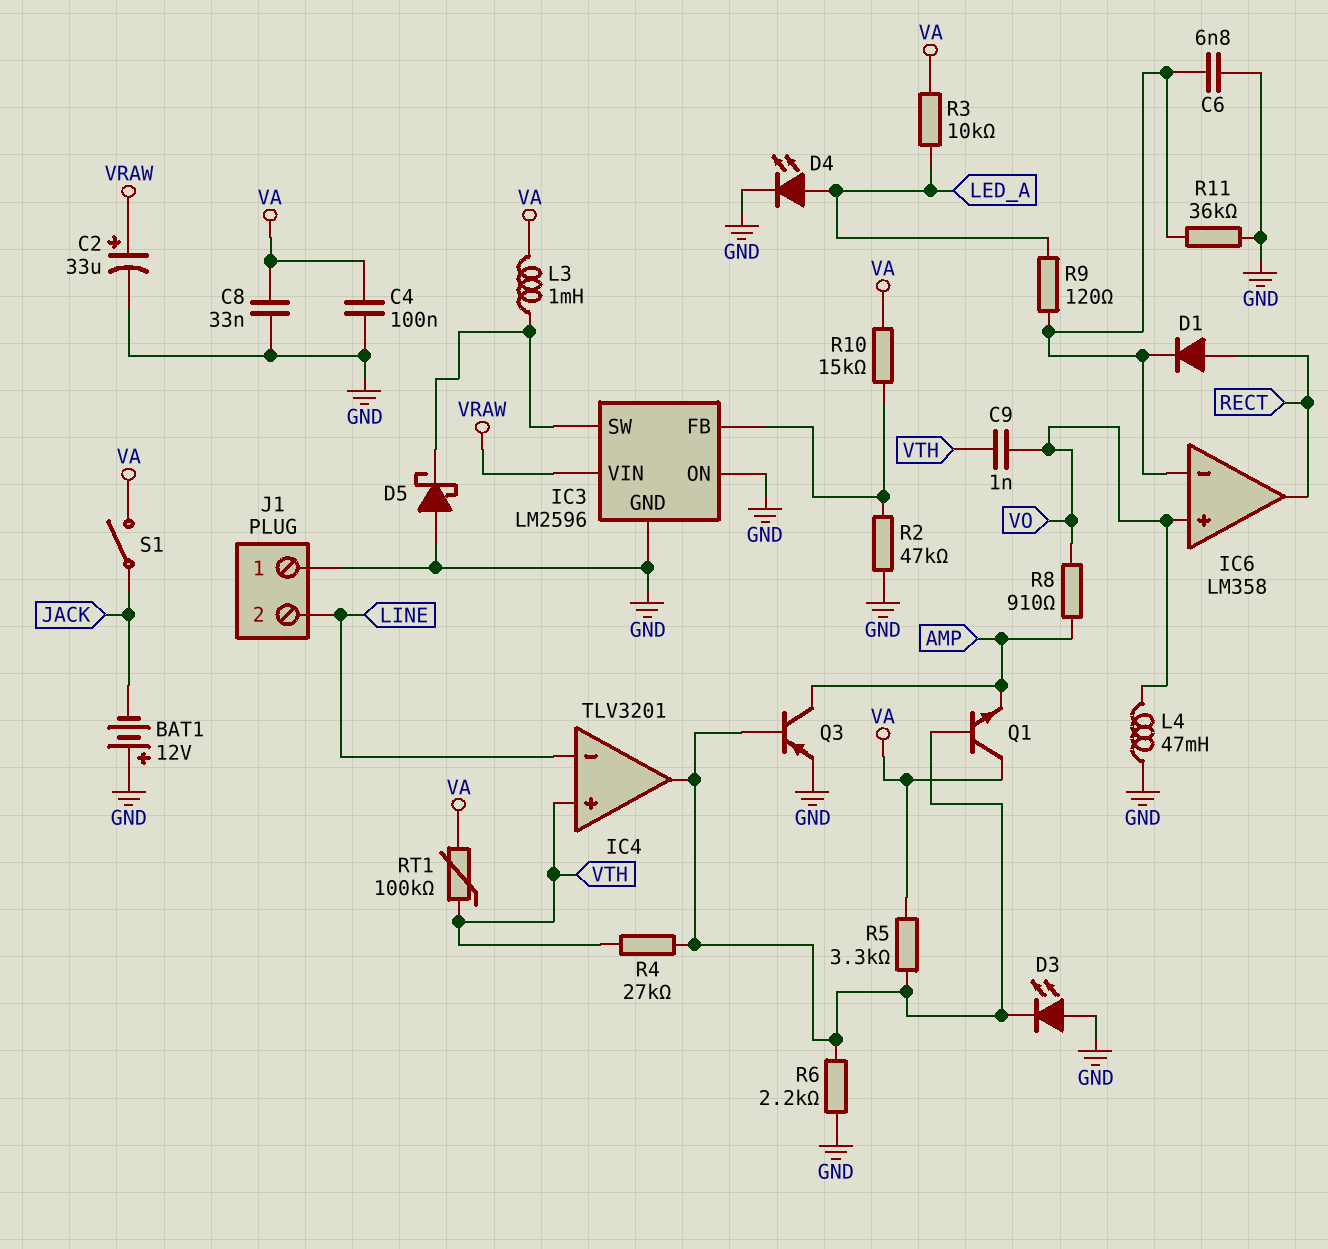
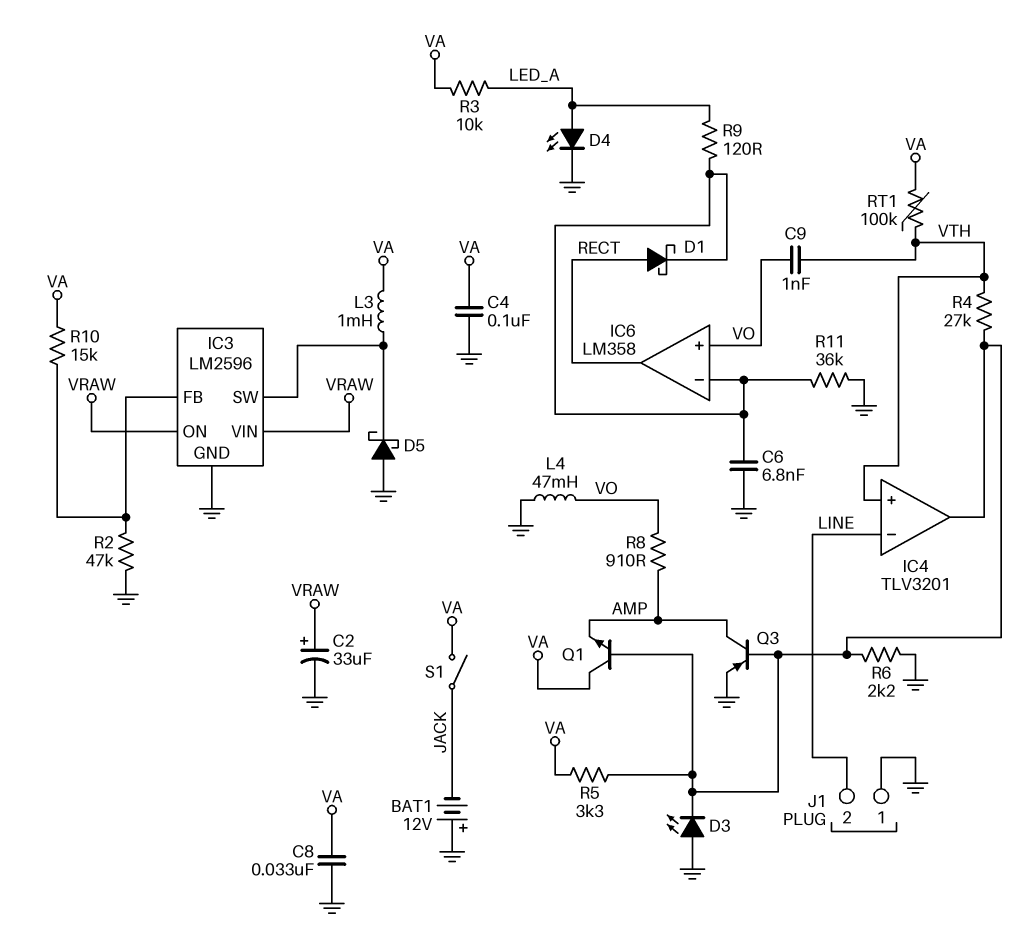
D1: diode (A RECT, K IC6/in-) -> schottky (A RECT, K IC6/in-)
IC3 pin ON: GND -> VRAW

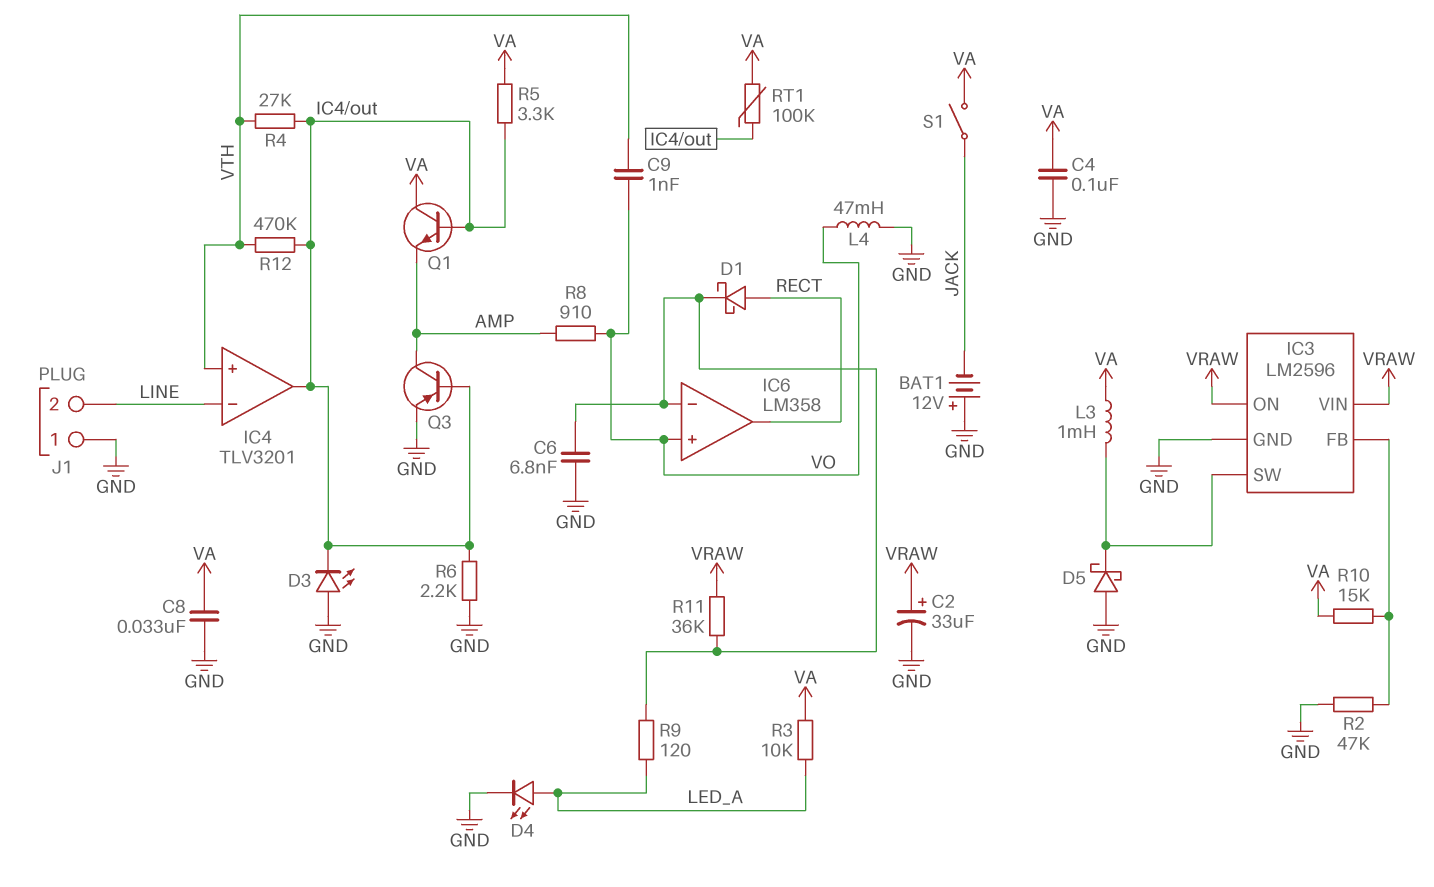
R11: 36k (GND, IC6/in-) -> 36k (IC6/in-, VRAW)
R12: none -> 470k (IC4/out, VTH)
RT1: 100k (VA, VTH) -> 100k (IC4/out, VA)

